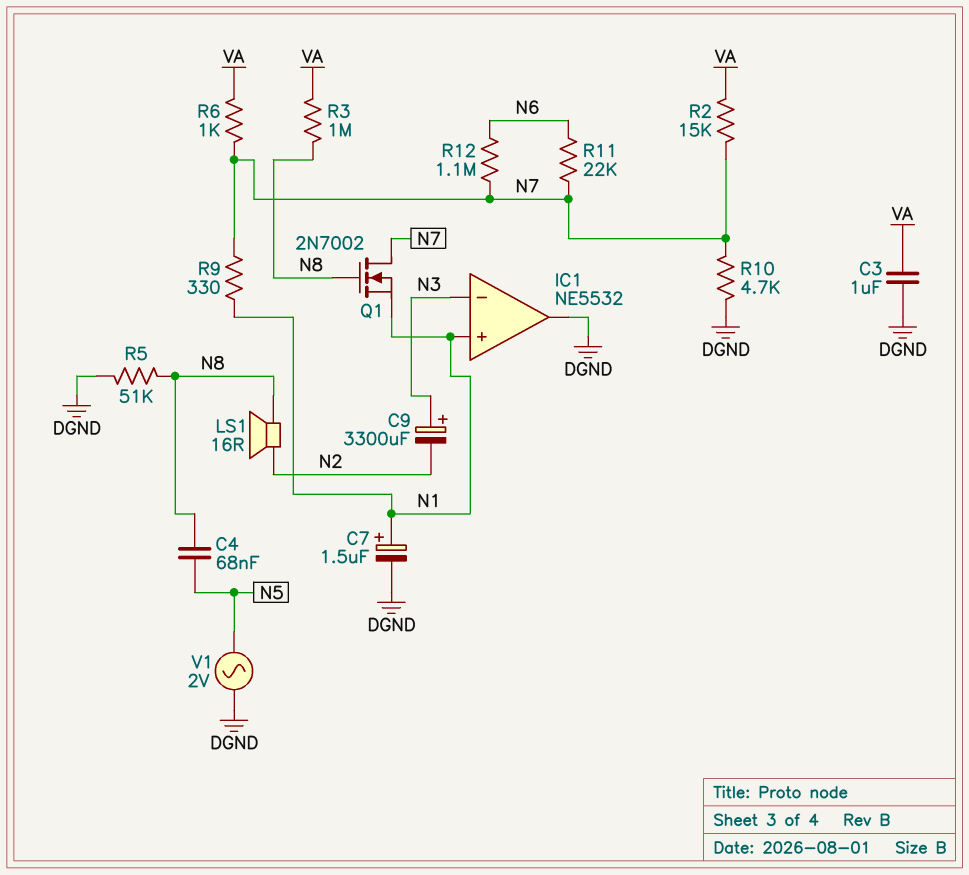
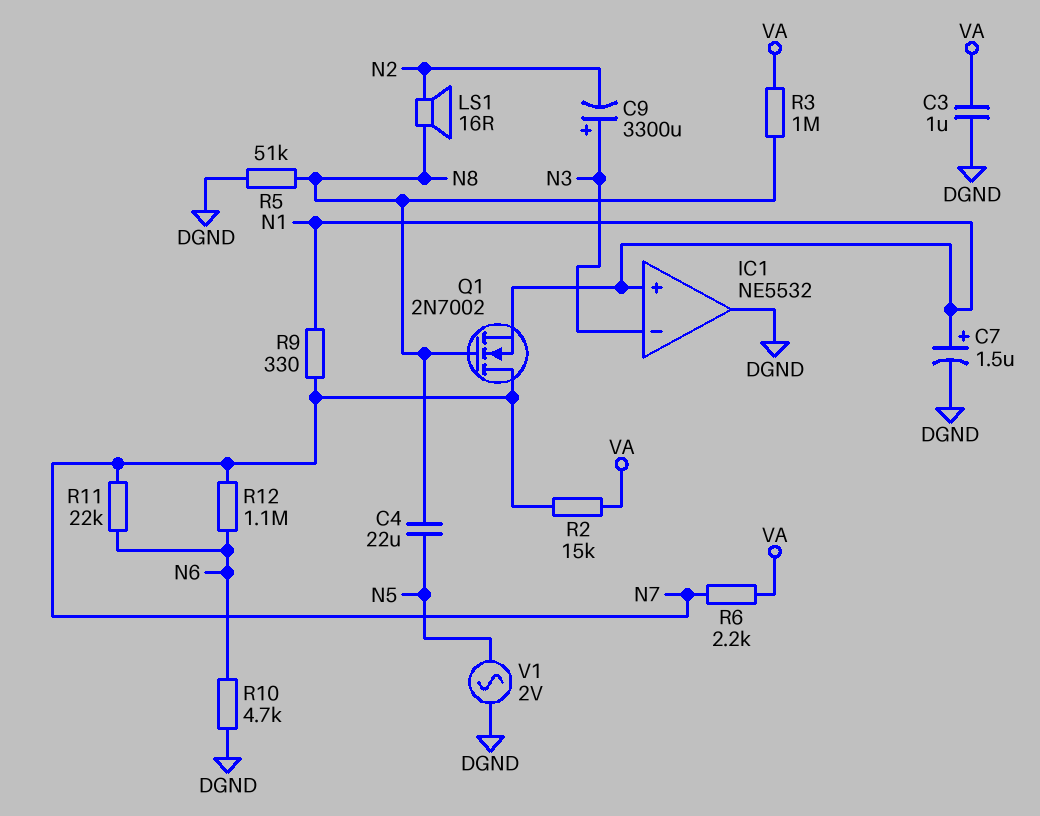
C4: 68nF (N5, N8) -> 22uF (N5, N8)
R6: 1k (N7, VA) -> 2.2k (N7, VA)
R10: 4.7k (DGND, N7) -> 4.7k (DGND, N6)

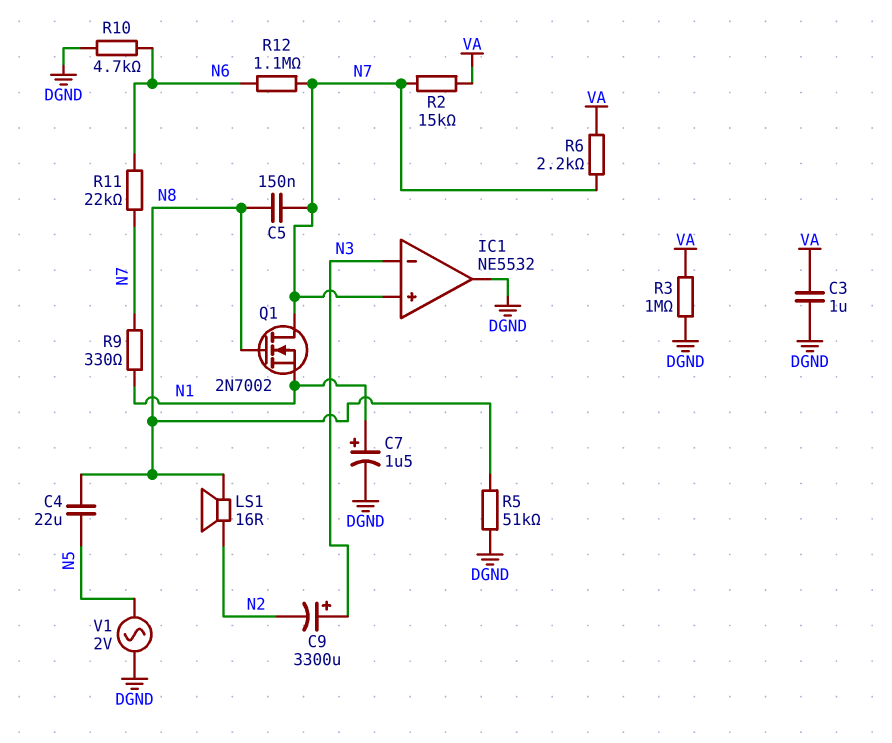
C5: none -> 150nF (N7, N8)
IC1 pin in+: N1 -> N7
R3: 1M (N8, VA) -> 1M (DGND, VA)

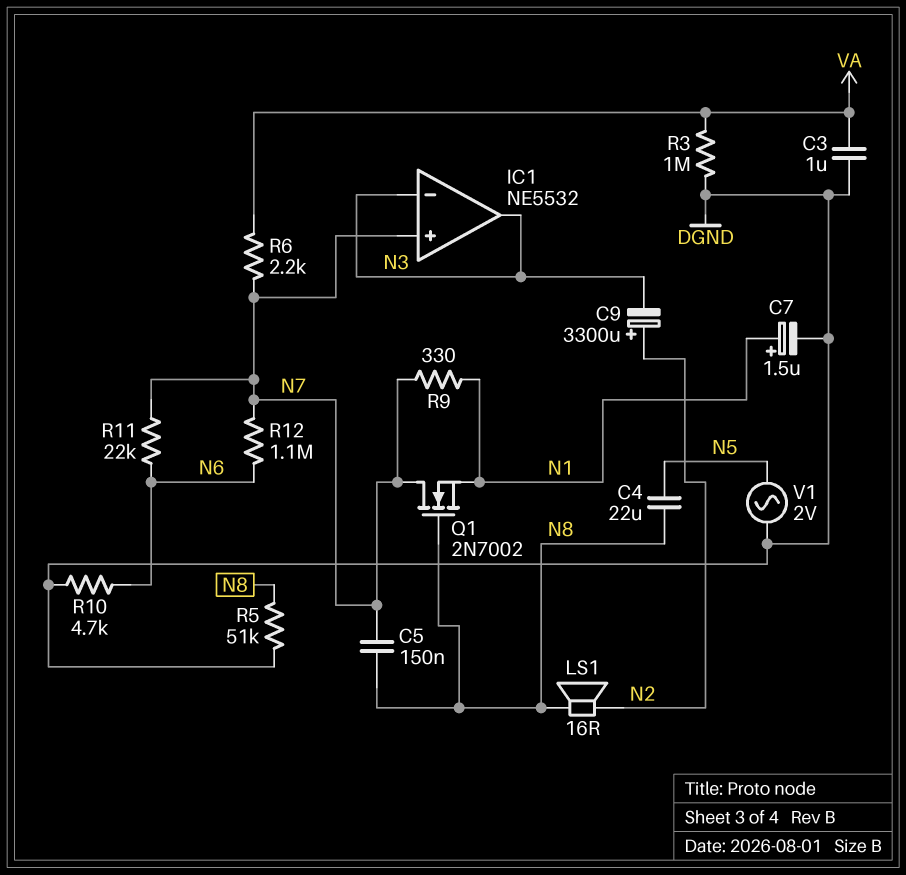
C9: 3300uF (plus N3, minus N2) -> 3300uF (plus N2, minus N3)
IC1 pin out: DGND -> N3
R2: 15k (N7, VA) -> none

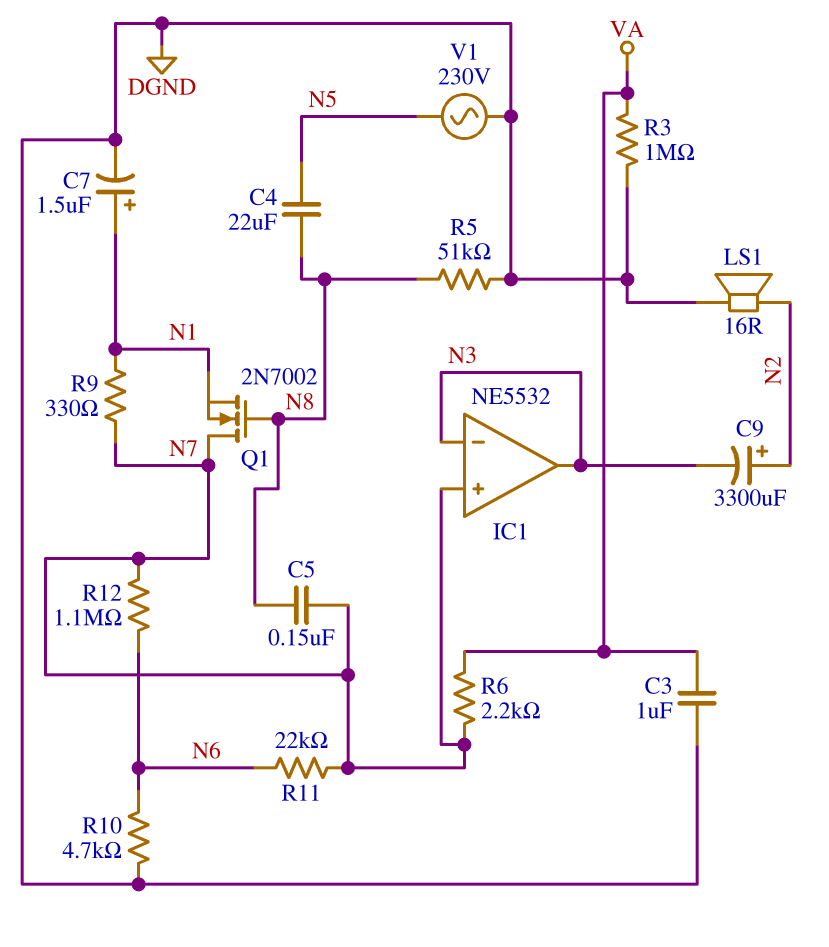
LS1: speaker 16R (N2, N8) -> speaker 16R (DGND, N2)
V1: AC 2V (DGND, N5) -> AC 230V (DGND, N5)

